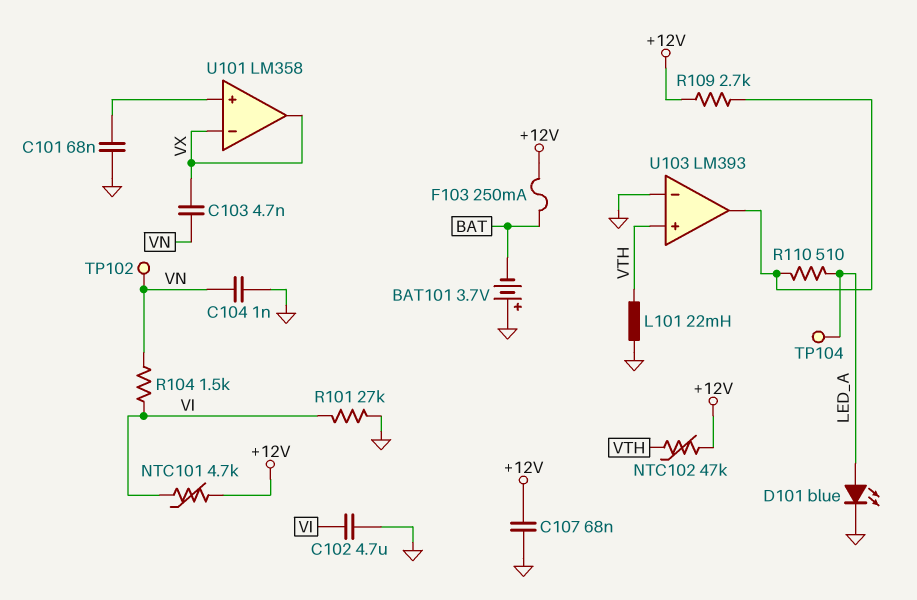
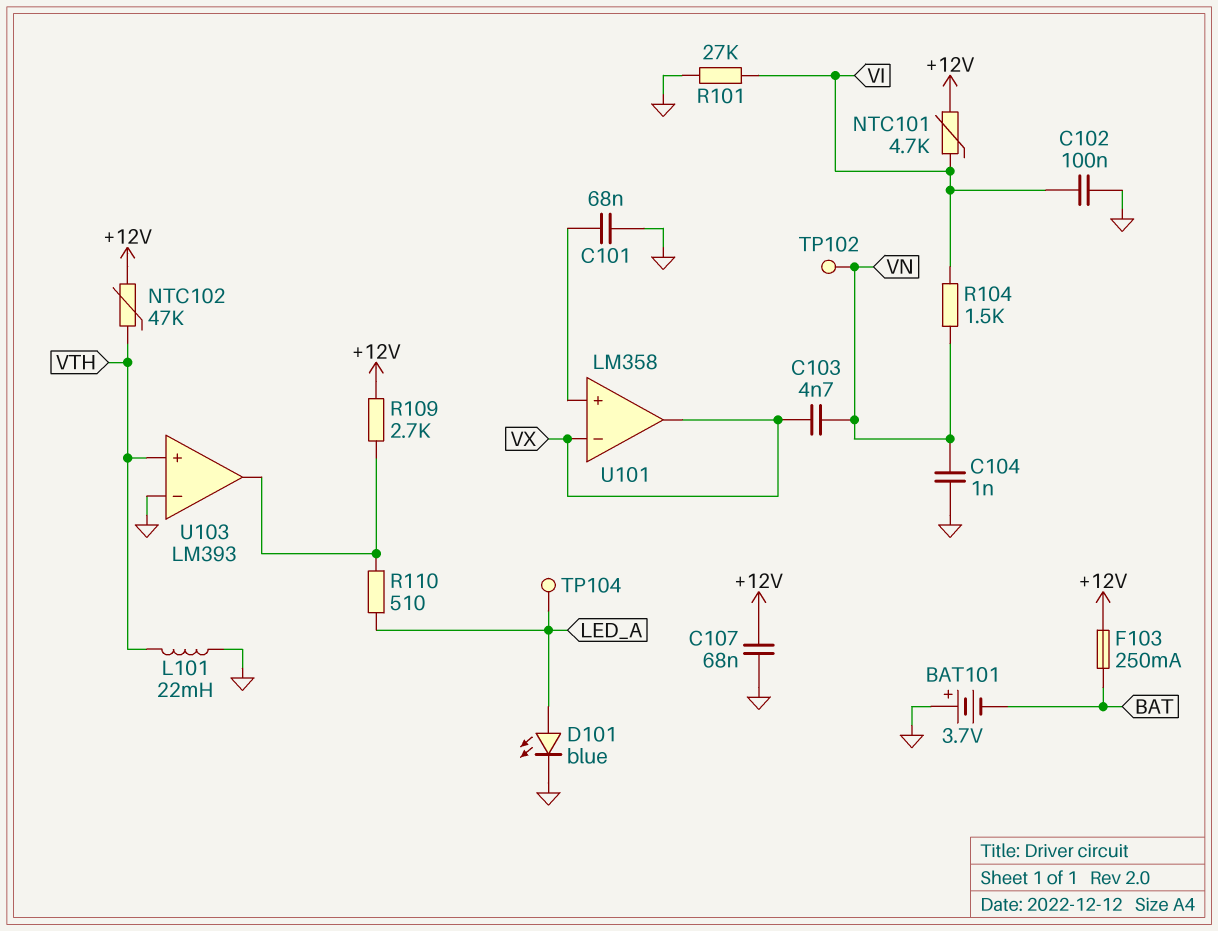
C102: 4.7uF (GND, VI) -> 100nF (GND, VI)

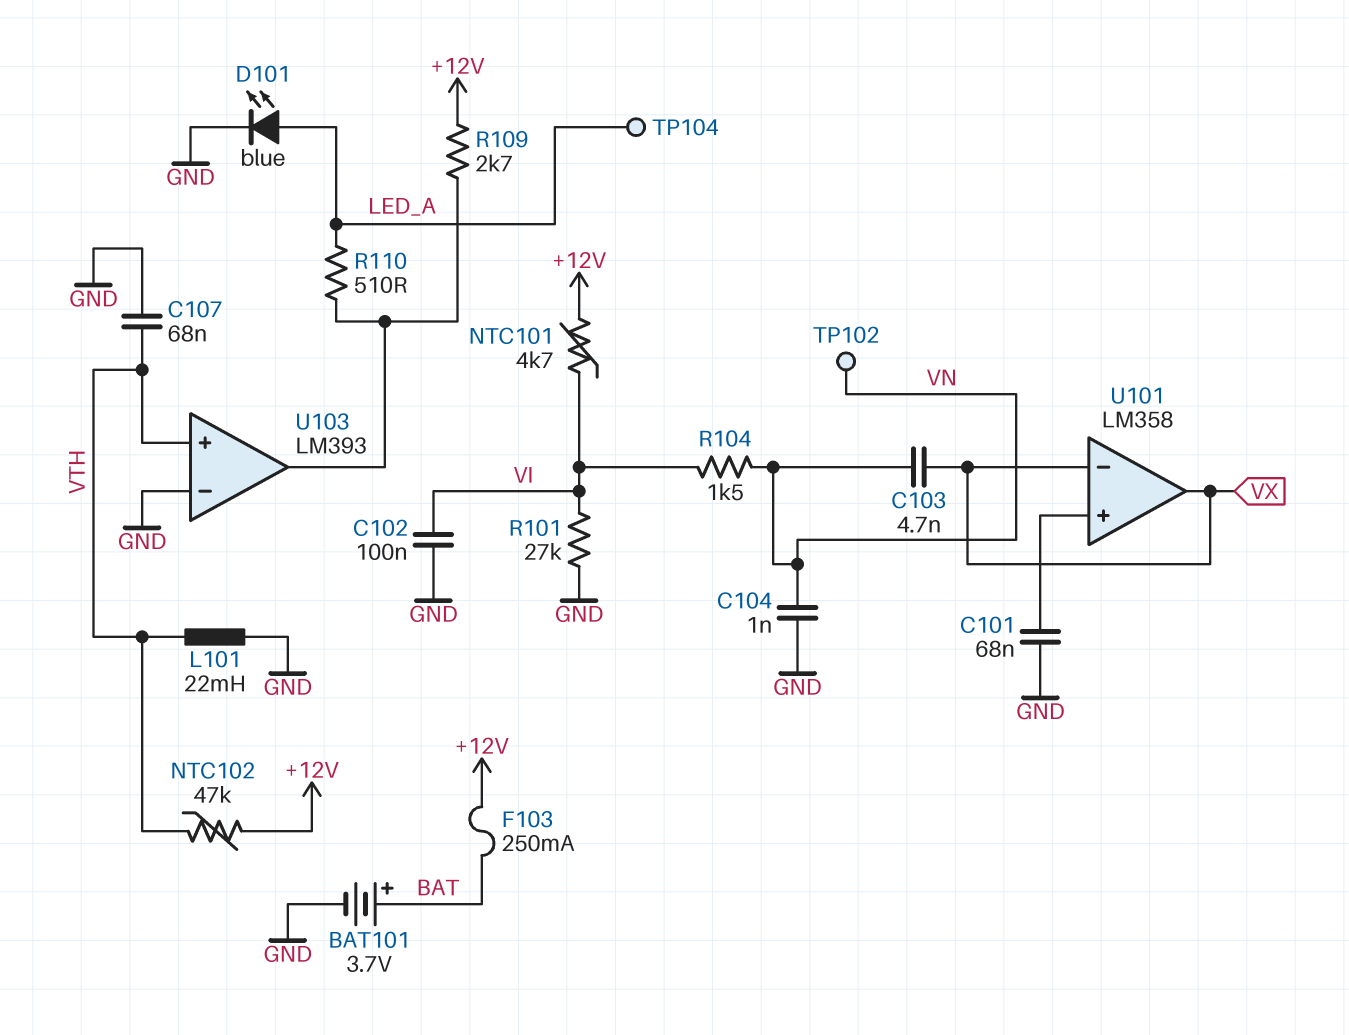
BAT101: 3.7V (plus GND, minus BAT) -> 3.7V (plus BAT, minus GND)
C107: 68nF (+12V, GND) -> 68nF (GND, VTH)

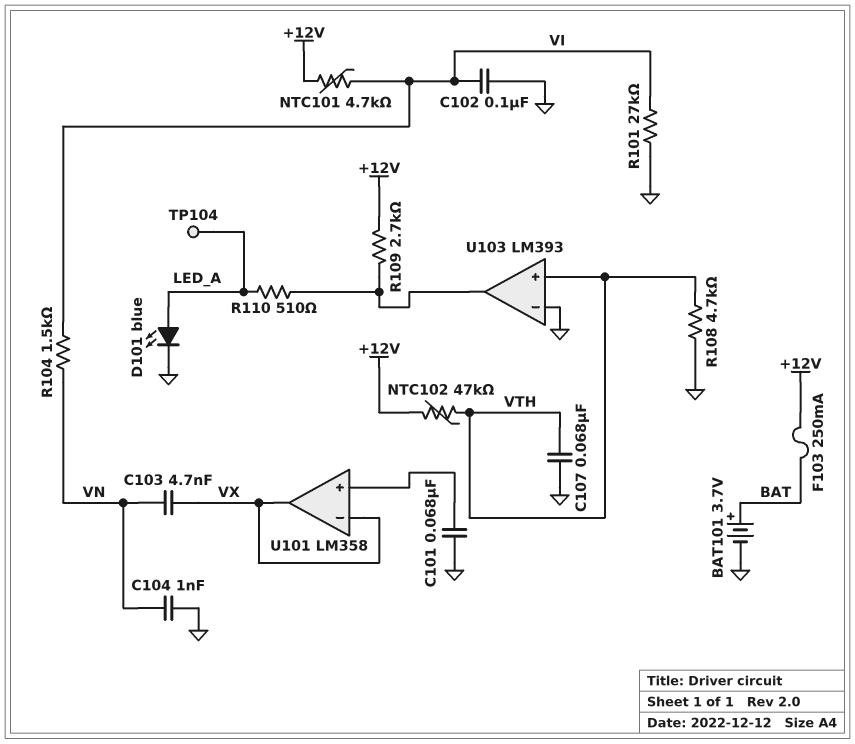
L101: 22mH (GND, VTH) -> none
R108: none -> 4.7k (GND, VTH)
TP102: test point (VN) -> none

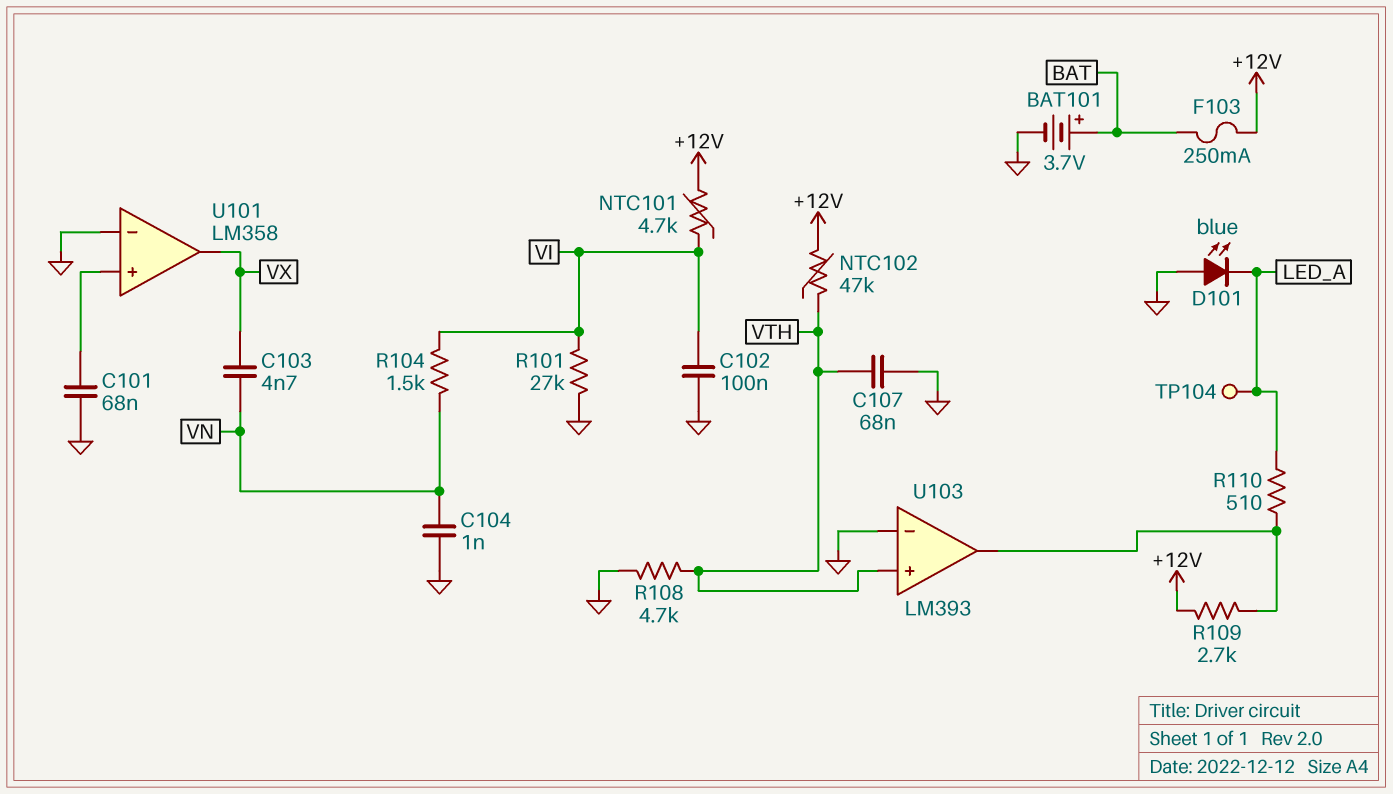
D101: LED blue (A LED_A, K GND) -> LED blue (A GND, K LED_A)
U101 pin in-: VX -> GND

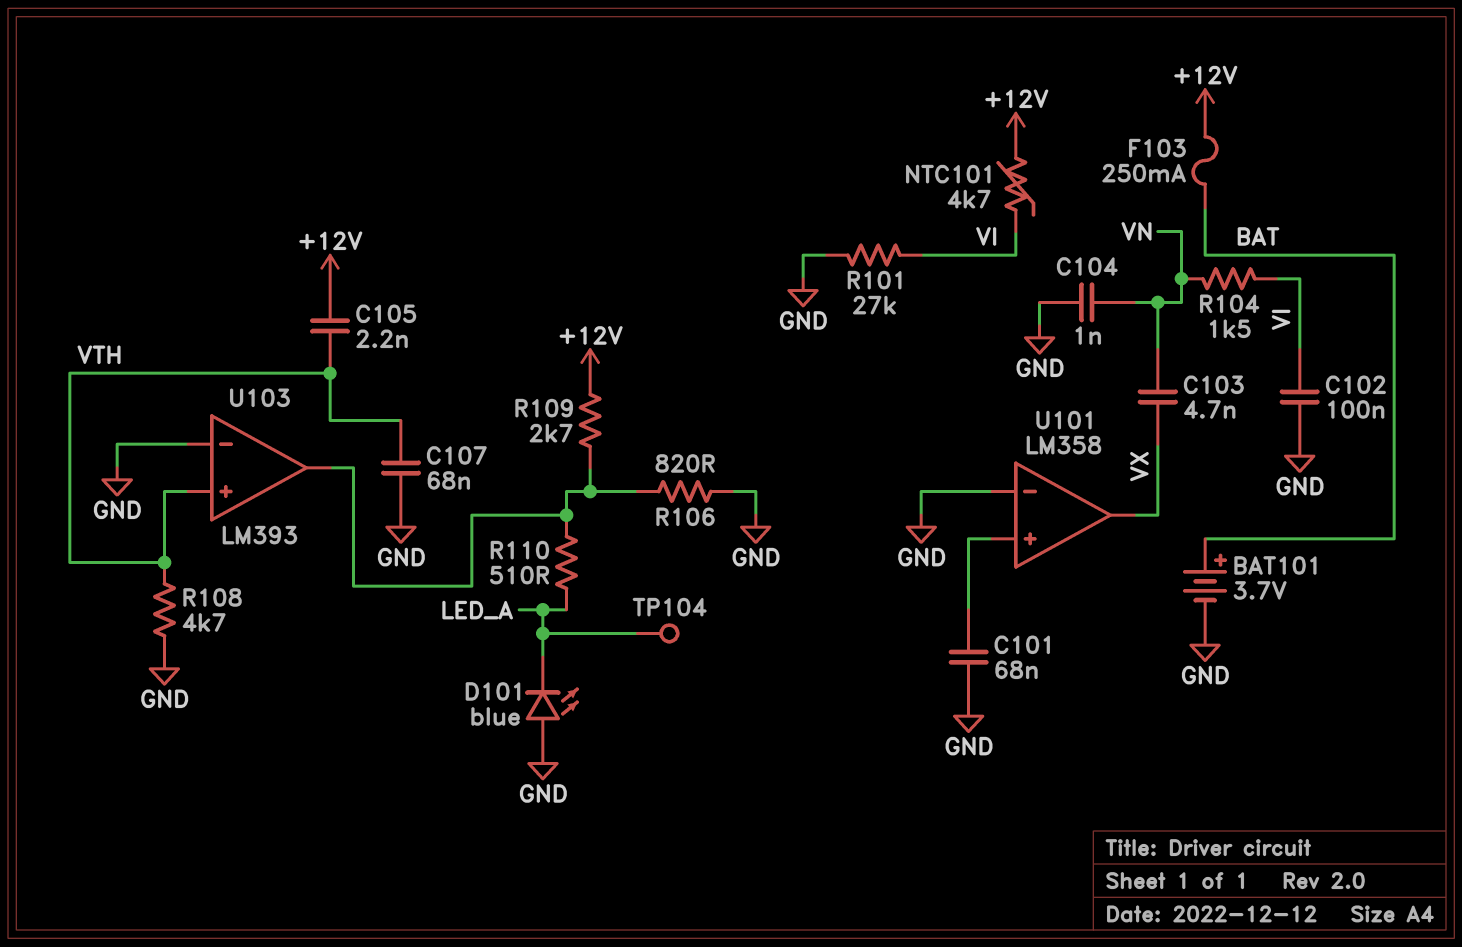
C105: none -> 2.2nF (+12V, VTH)
NTC102: 47k (+12V, VTH) -> none
R106: none -> 820 (GND, U103/out)

